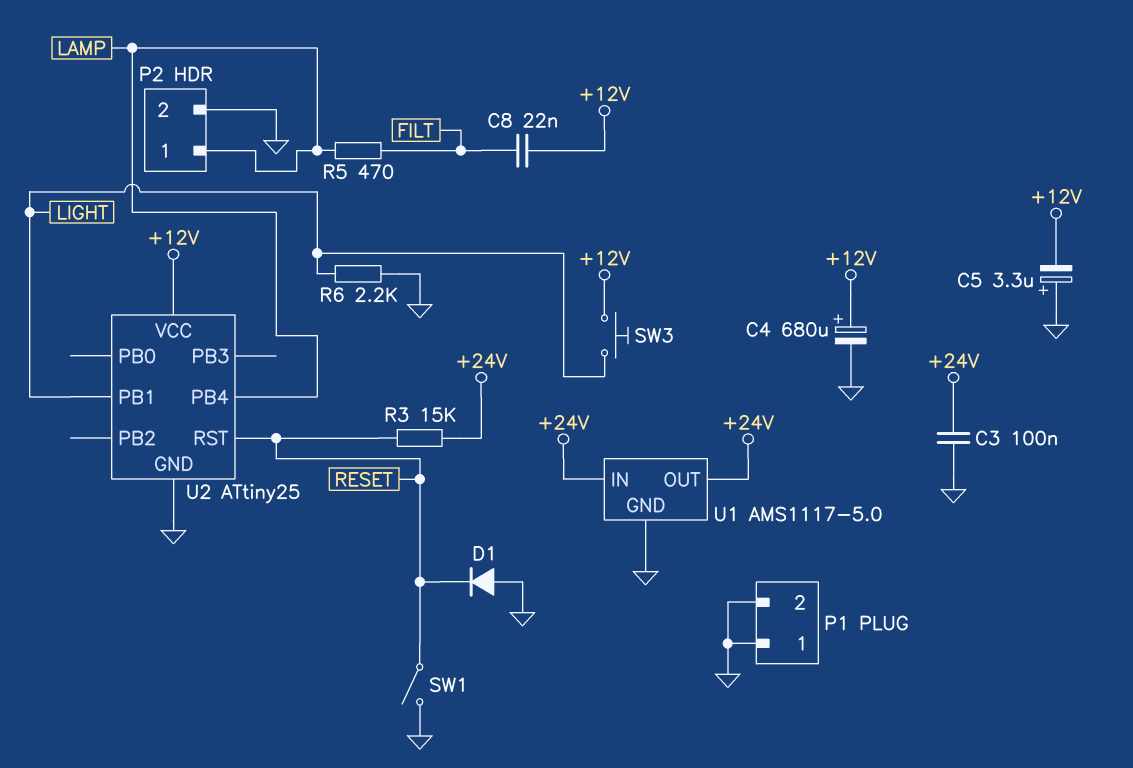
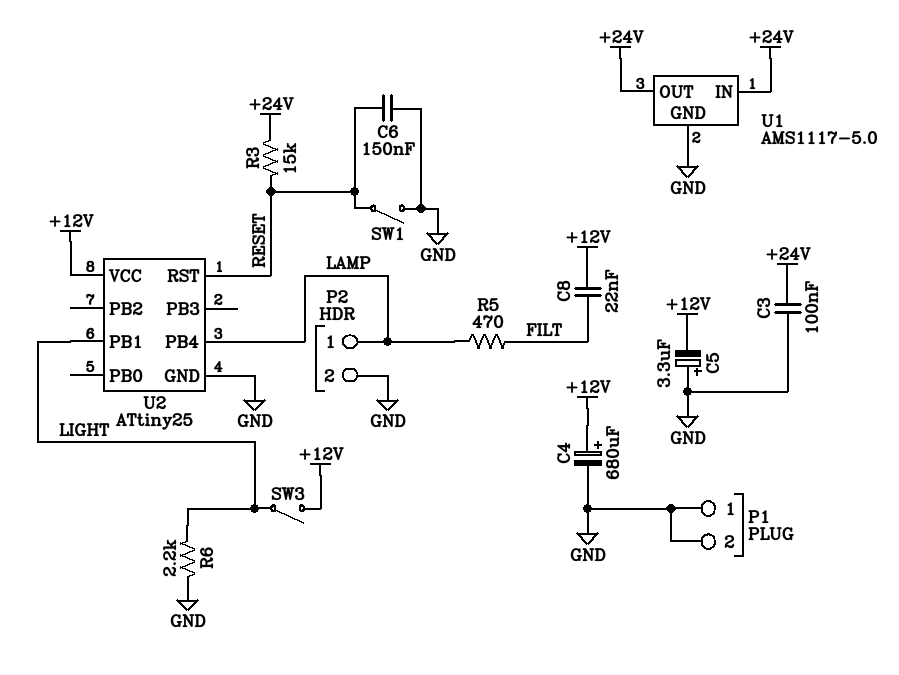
C6: none -> 150nF (GND, RESET)
D1: diode (A GND, K RESET) -> none
SW3: button (+12V, LIGHT) -> switch (+12V, LIGHT)

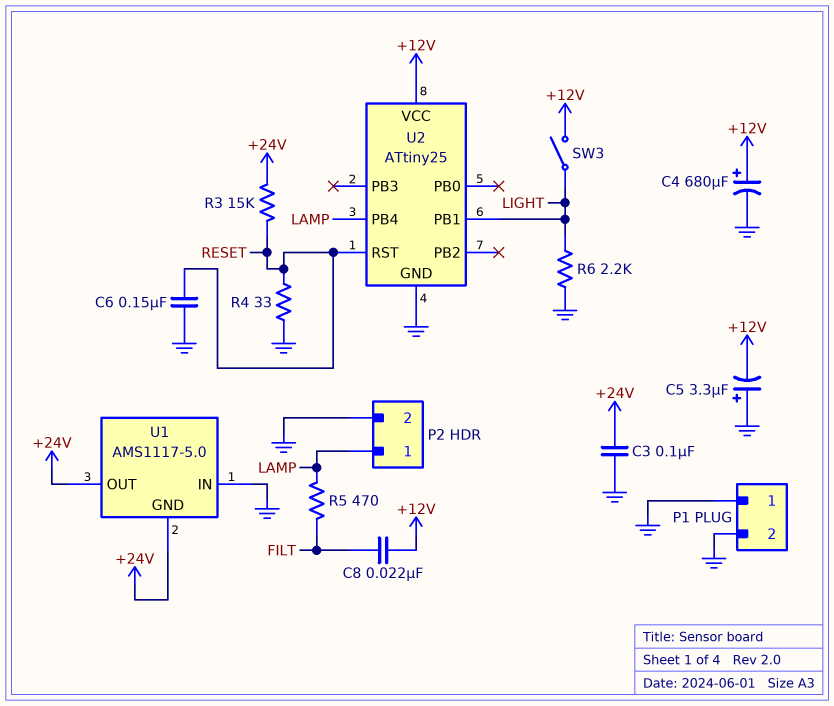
R4: none -> 33 (GND, RESET)
SW1: switch (GND, RESET) -> none
U1 pin GND: GND -> +24V
U1 pin IN: +24V -> GND

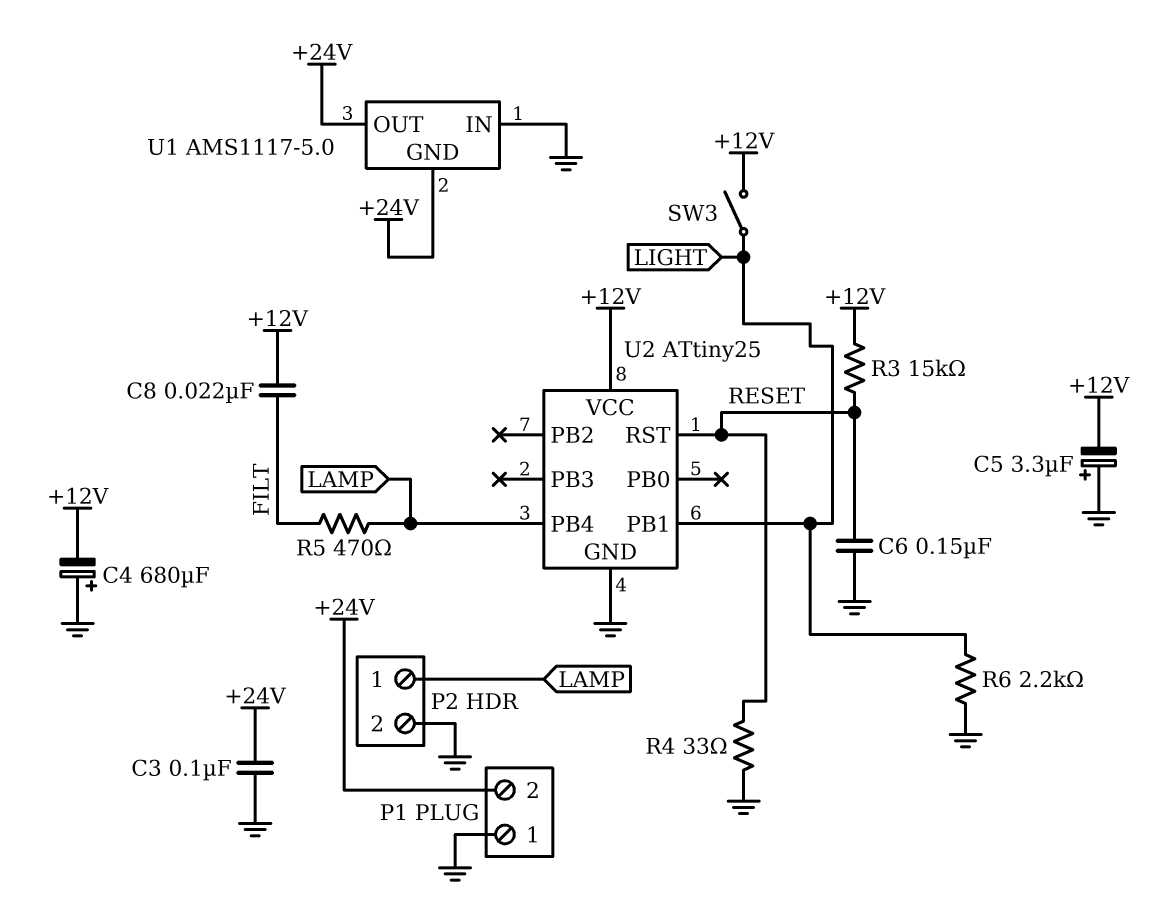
C4: 680uF (plus +12V, minus GND) -> 680uF (plus GND, minus +12V)
P1 pin 2: GND -> +24V
R3: 15k (+24V, RESET) -> 15k (+12V, RESET)

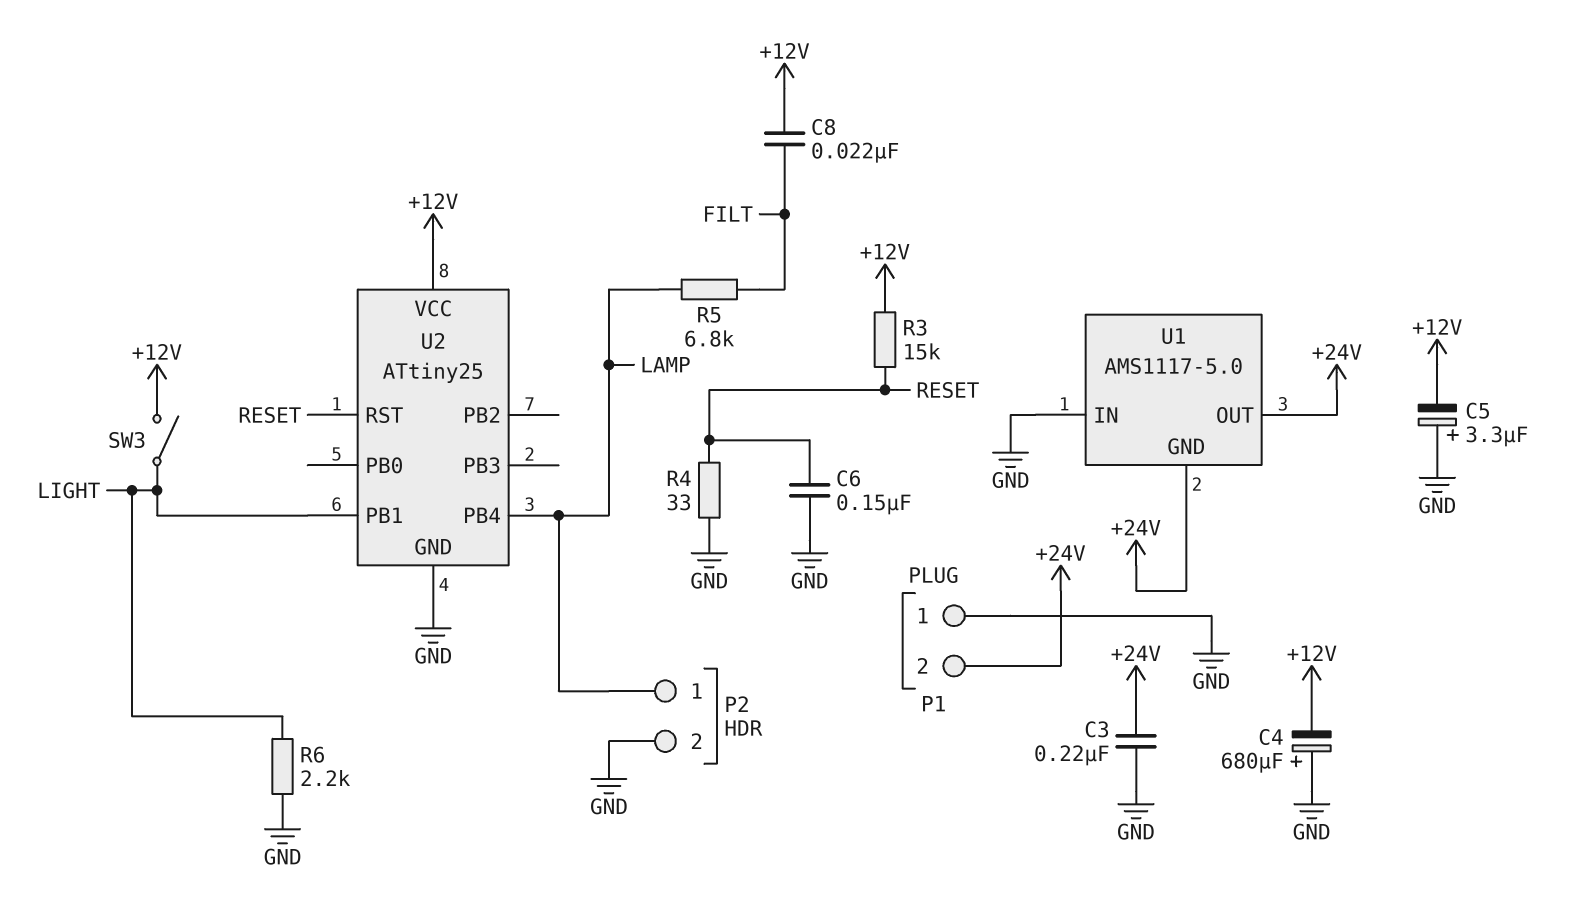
C3: 100nF (+24V, GND) -> 220nF (+24V, GND)
R5: 470 (FILT, LAMP) -> 6.8k (FILT, LAMP)

